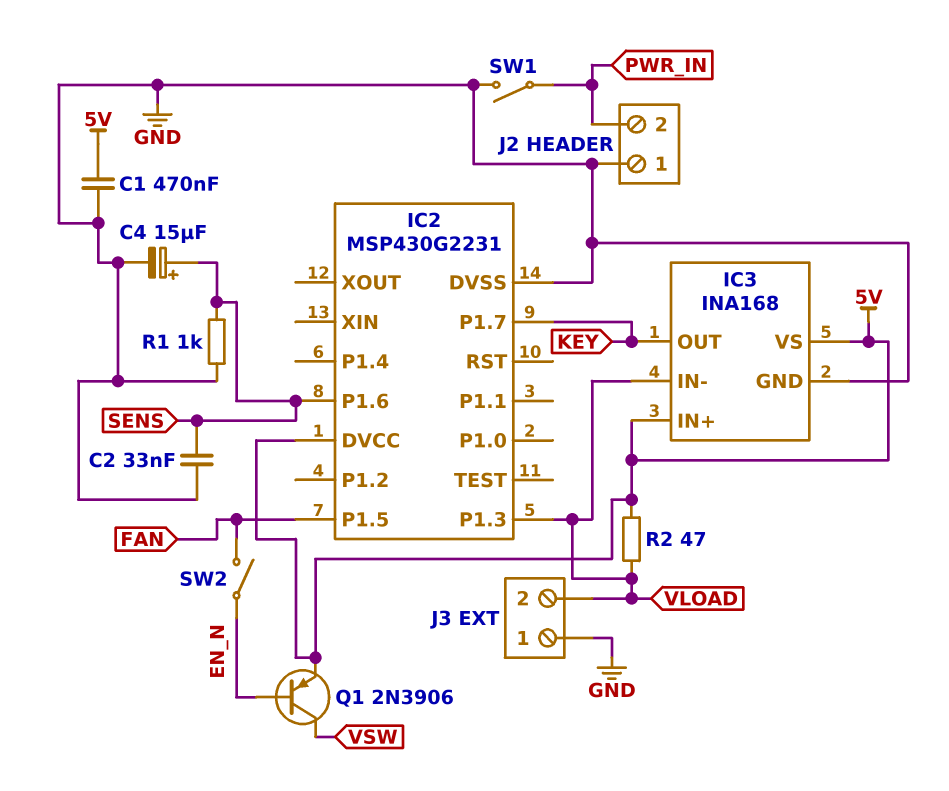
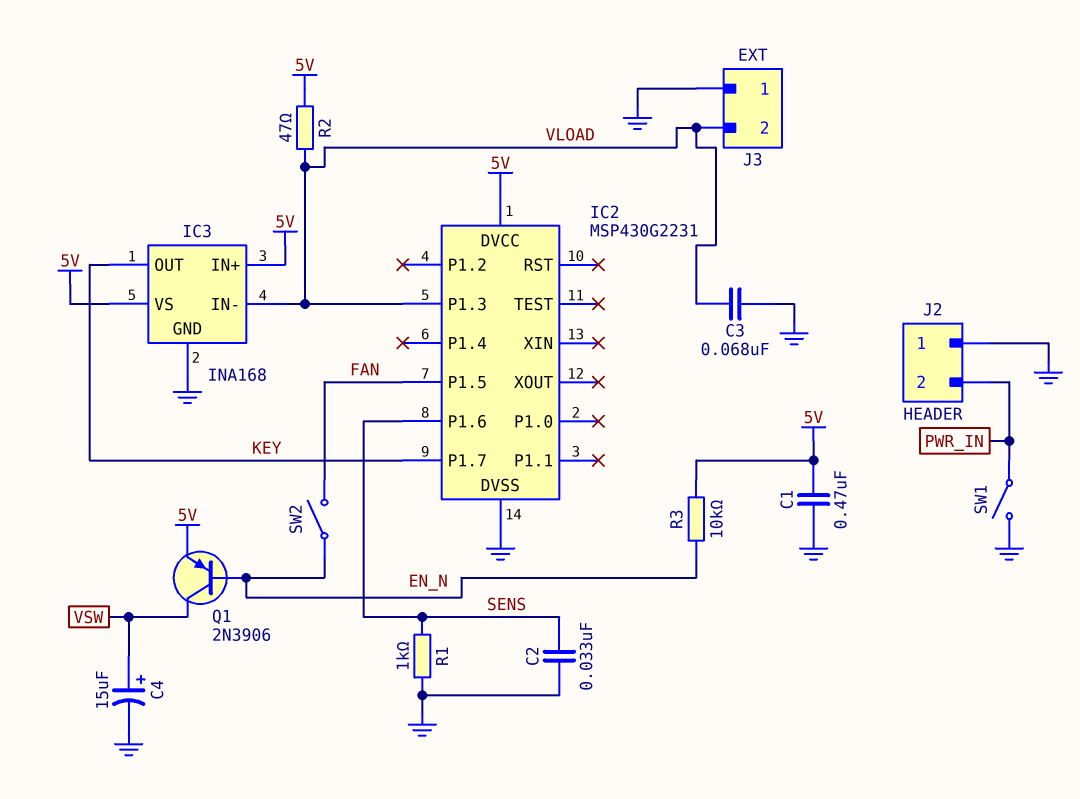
C3: none -> 68nF (GND, VLOAD)
C4: 15uF (plus SENS, minus GND) -> 15uF (plus VSW, minus GND)
R3: none -> 10k (5V, EN_N)

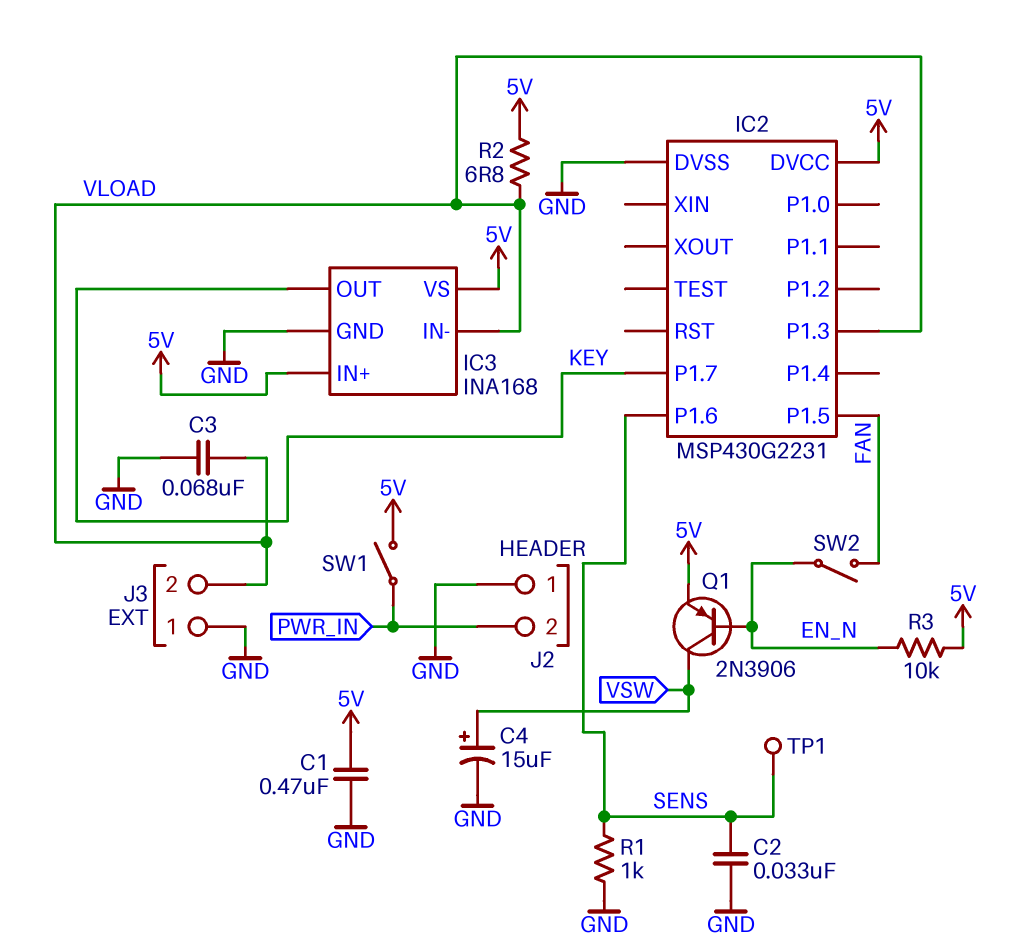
R2: 47 (5V, VLOAD) -> 6.8 (5V, VLOAD)
SW1: switch (GND, PWR_IN) -> switch (5V, PWR_IN)
TP1: none -> test point (SENS)

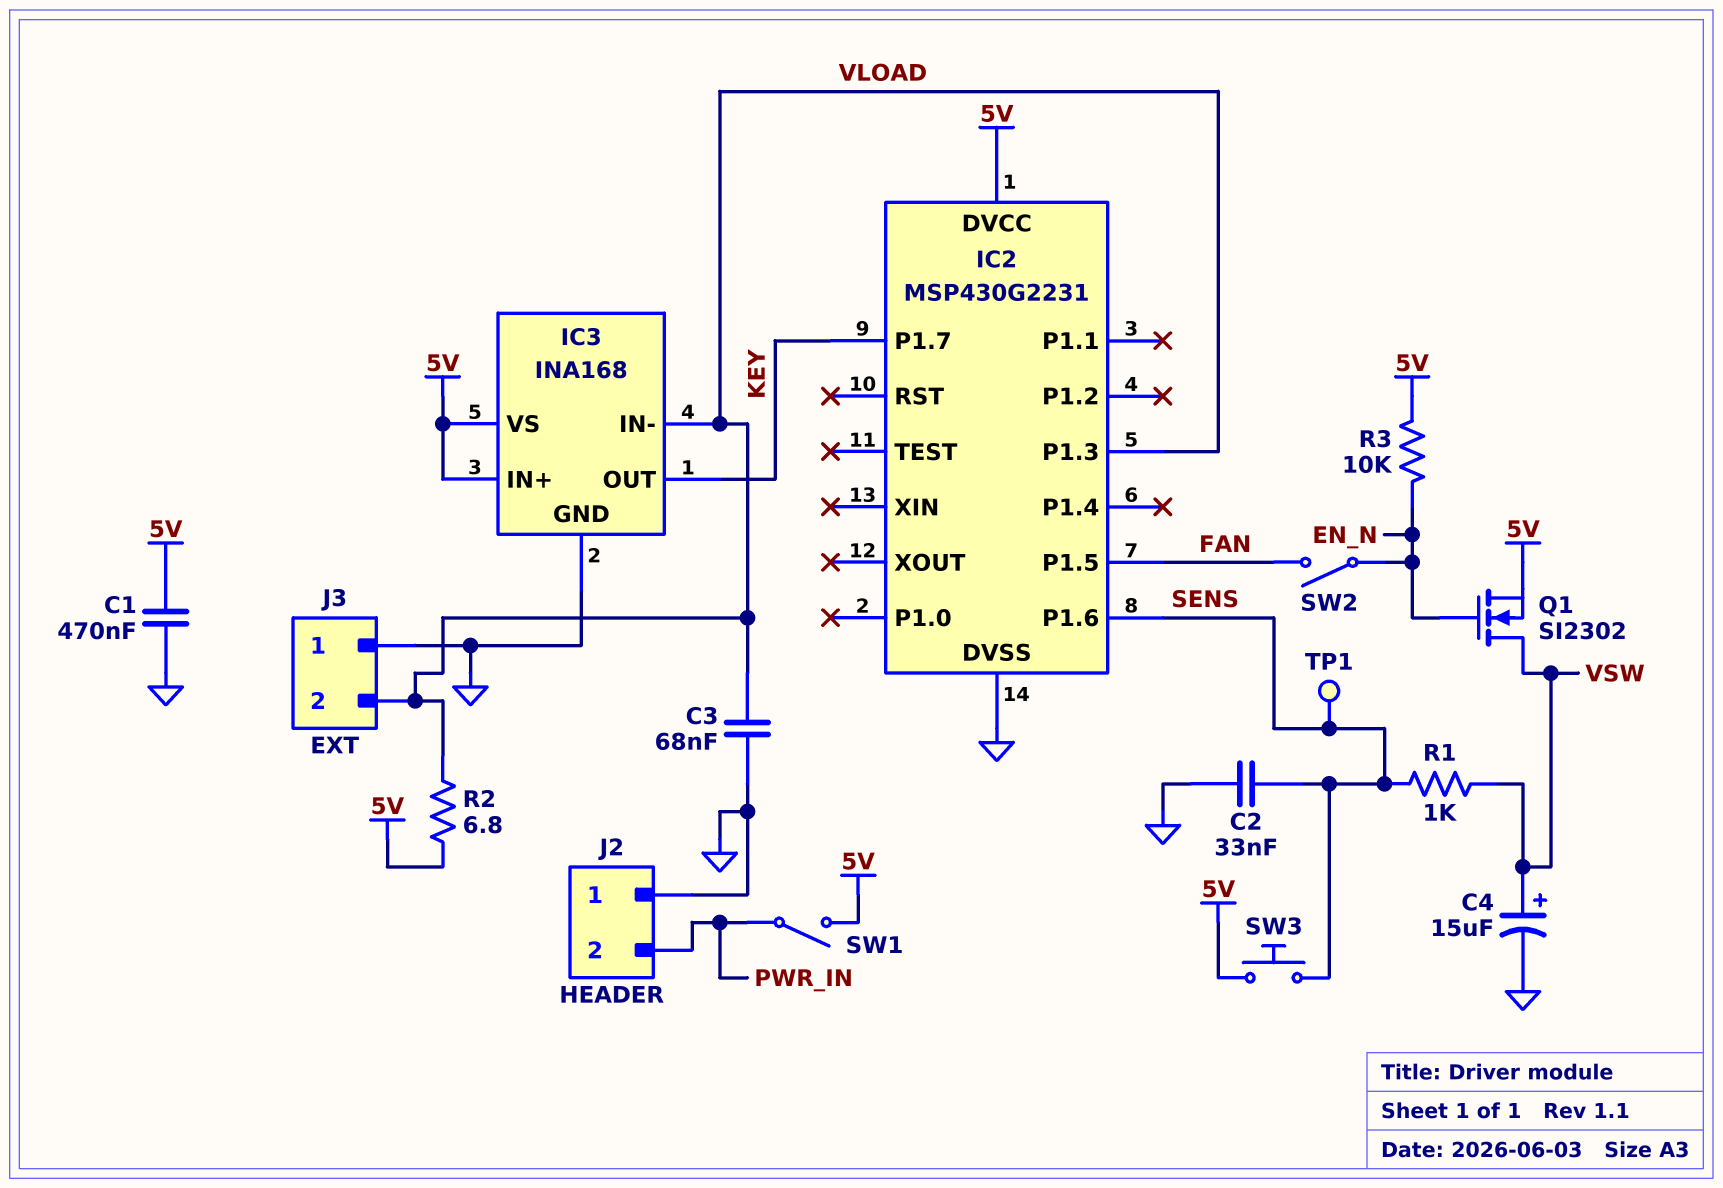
Q1: PNP 2N3906 (B EN_N, C VSW, E 5V) -> NMOS SI2302 (G EN_N, D VSW, S 5V)
R1: 1k (GND, SENS) -> 1k (SENS, VSW)
SW3: none -> button (5V, SENS)

